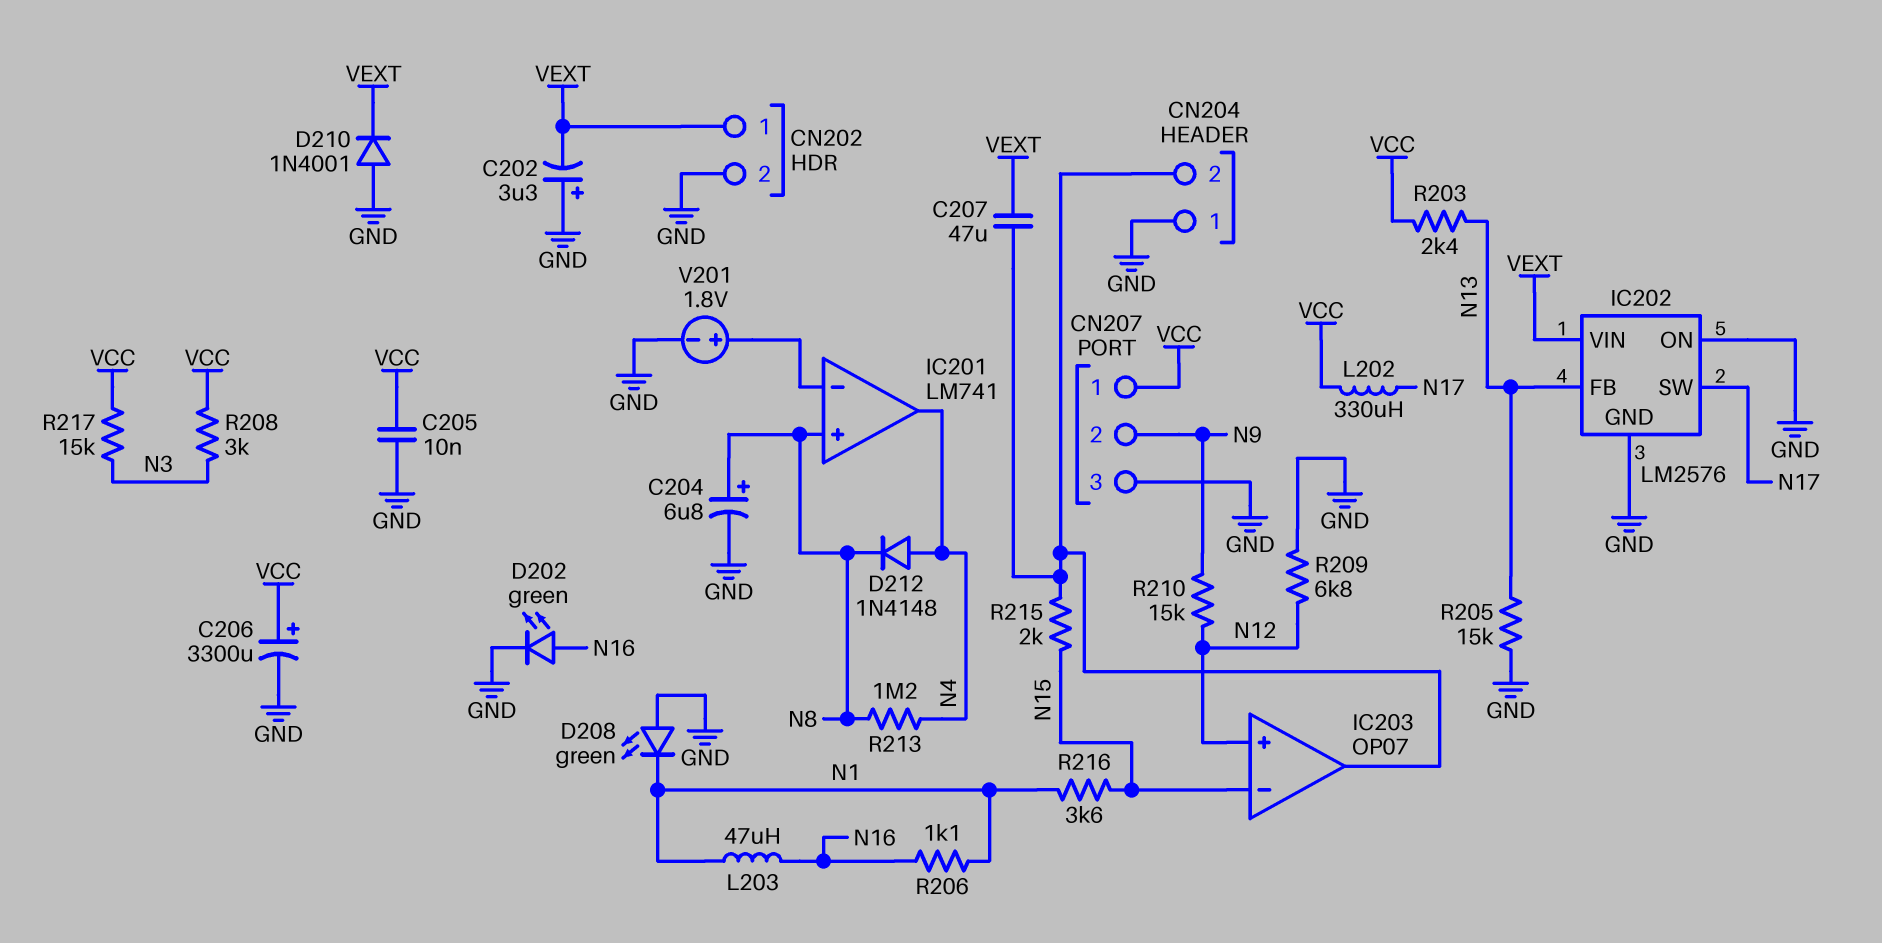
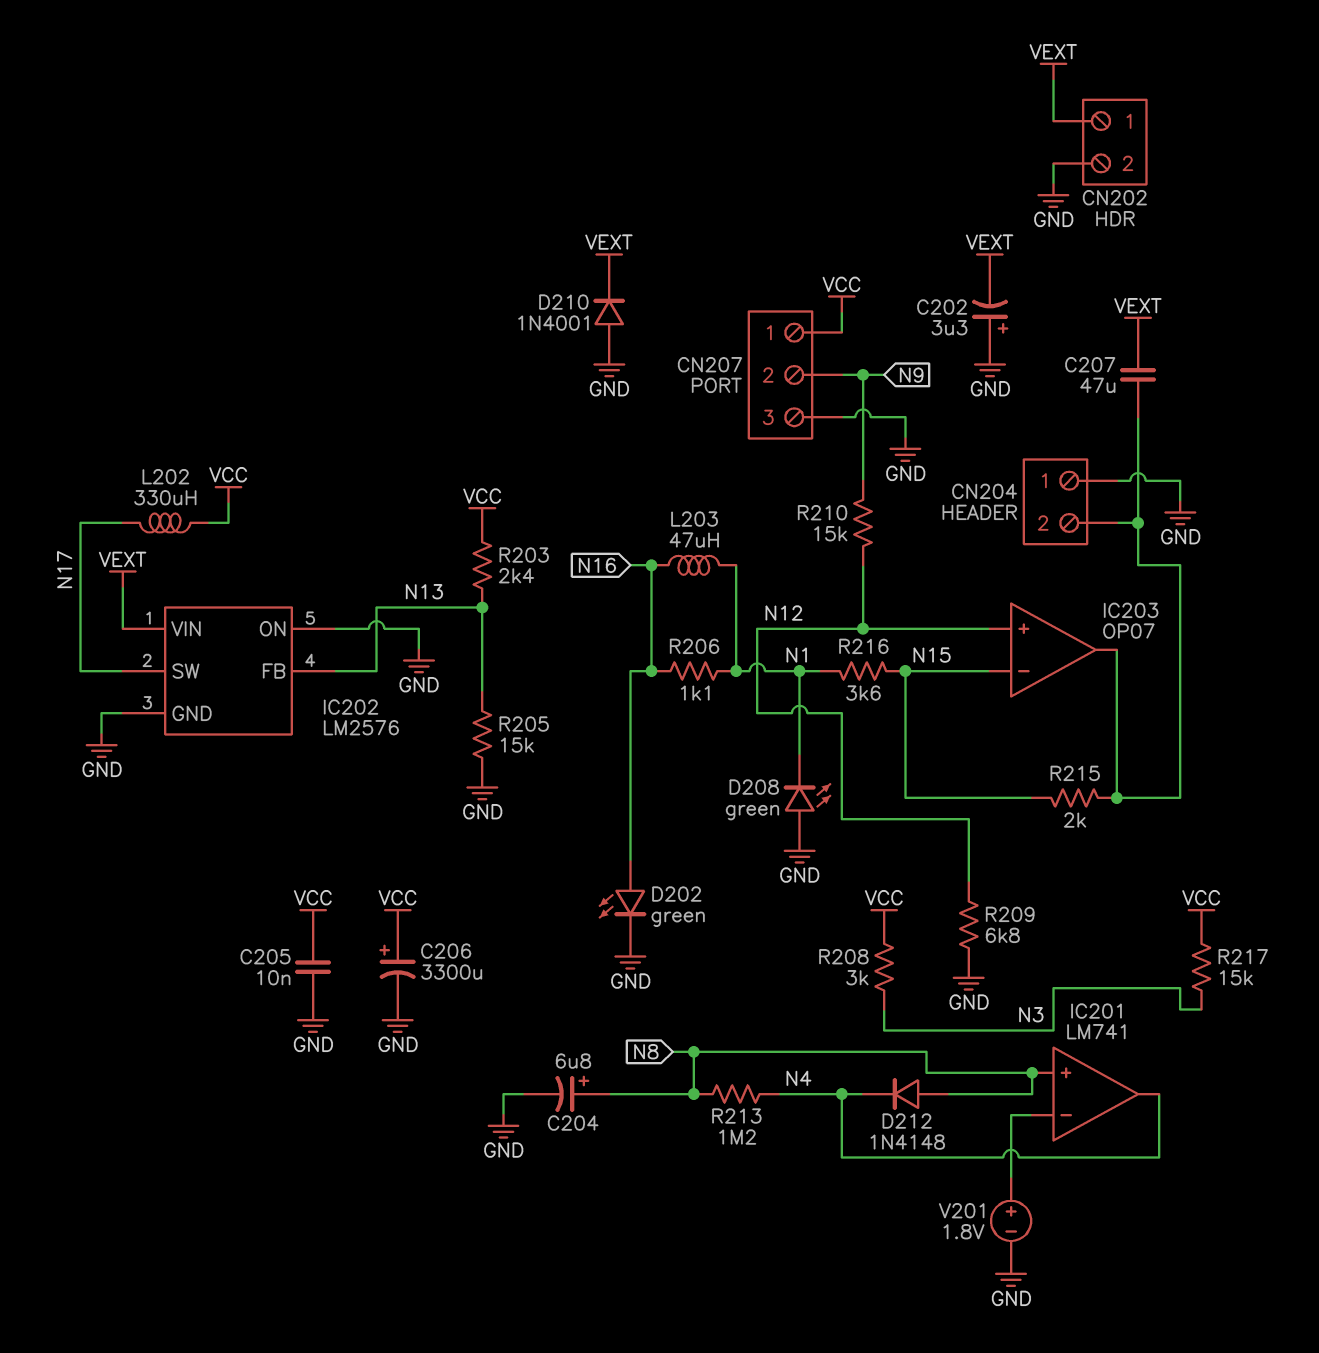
D212: diode 1N4148 (A N4, K N8) -> diode 1N4148 (A N8, K N4)

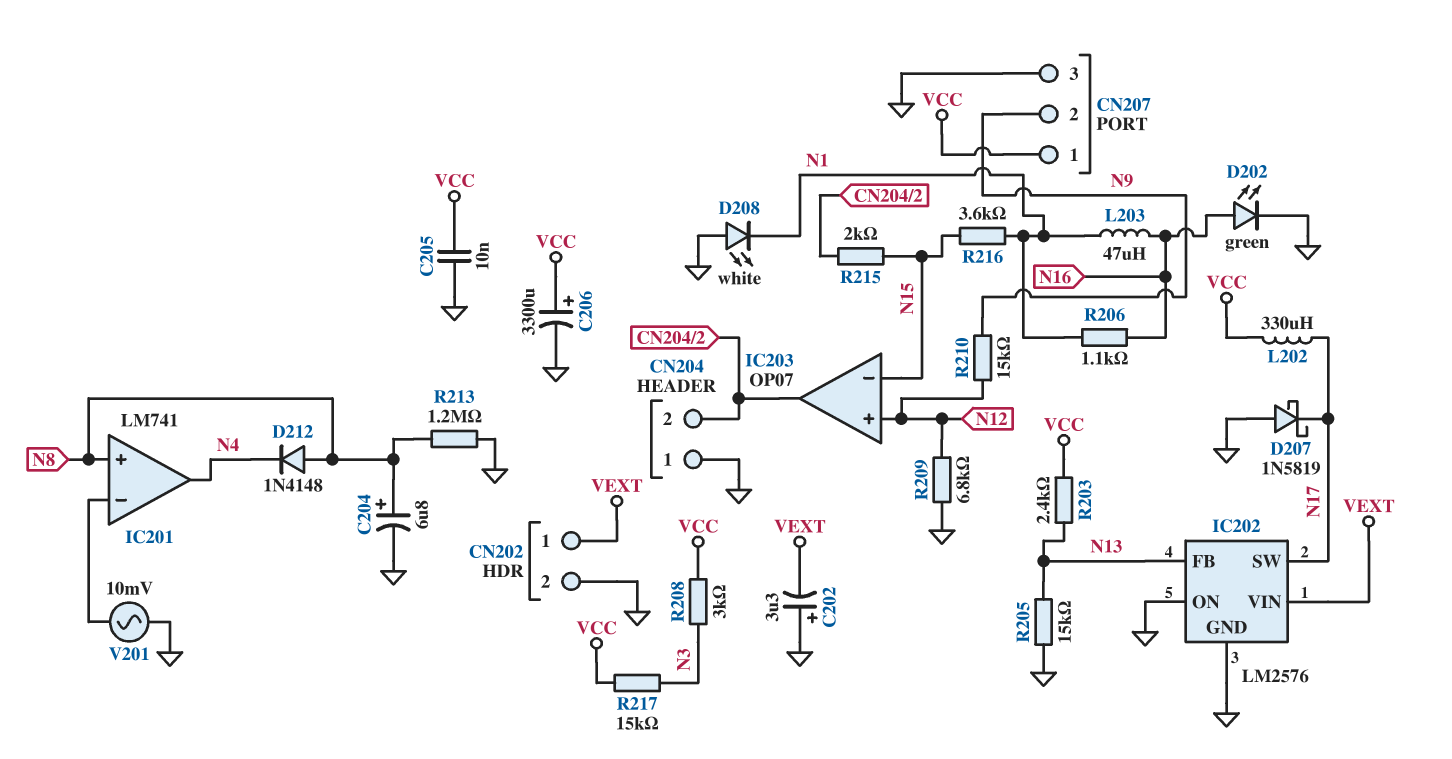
C207: 47uF (CN204/2, VEXT) -> none
D207: none -> schottky 1N5819 (A GND, K N17)
D208: LED green (A GND, K N1) -> LED white (A GND, K N1)
D210: diode 1N4001 (A GND, K VEXT) -> none
R213: 1.2M (N4, N8) -> 1.2M (GND, N8)
V201: 1.8V (plus IC201/in-, minus GND) -> AC 10mV (GND, IC201/in-)

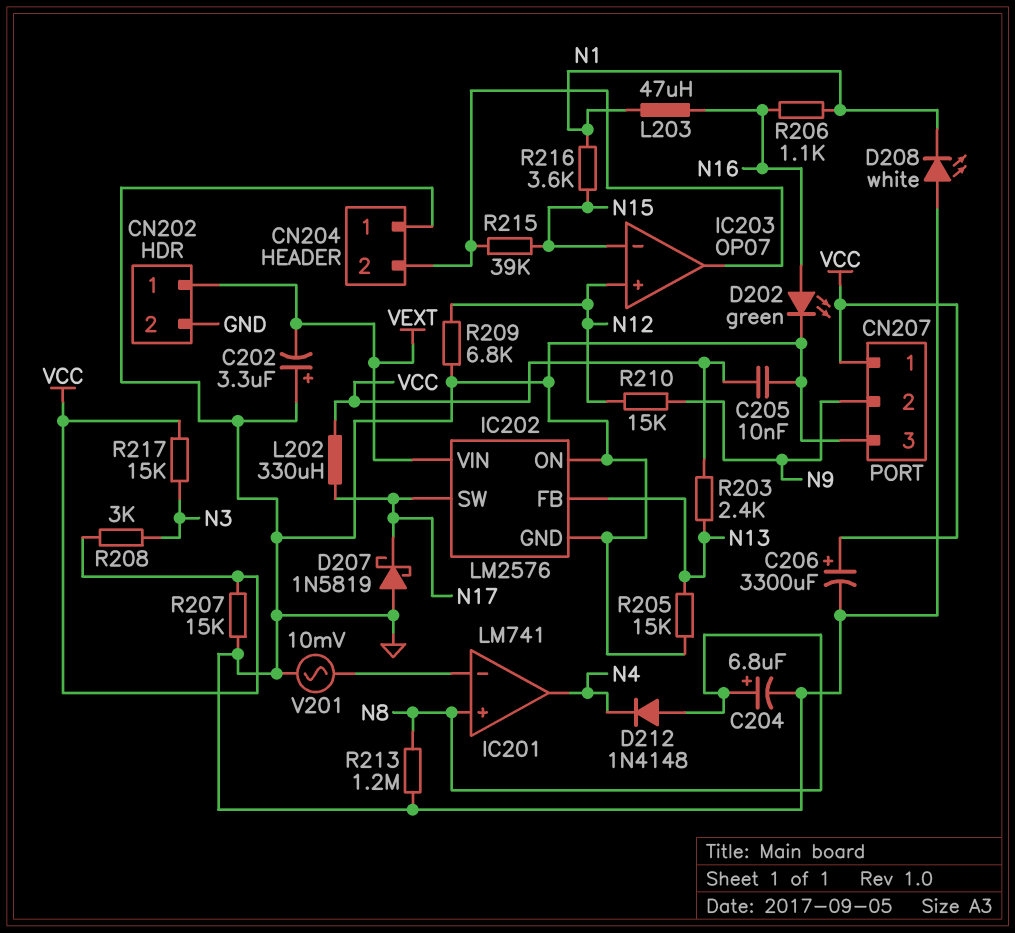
R207: none -> 15k (GND, VCC)
R215: 2k (CN204/2, N15) -> 39k (CN204/2, N15)

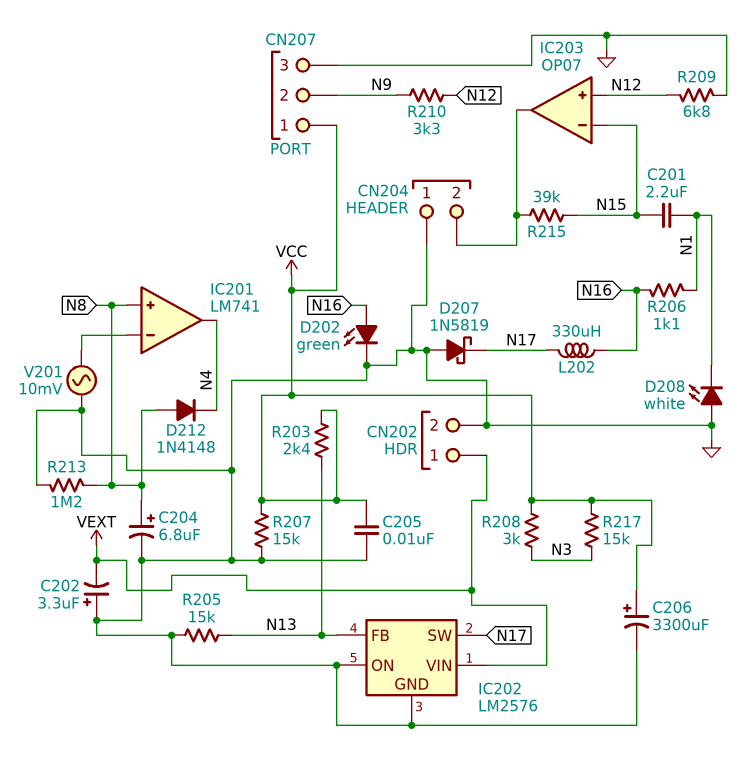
C201: none -> 2.2uF (N1, N15)
L202: 330uH (N17, VCC) -> 330uH (N16, N17)
L203: 47uH (N1, N16) -> none
R210: 15k (N9, N12) -> 3.3k (N9, N12)
R216: 3.6k (N1, N15) -> none

